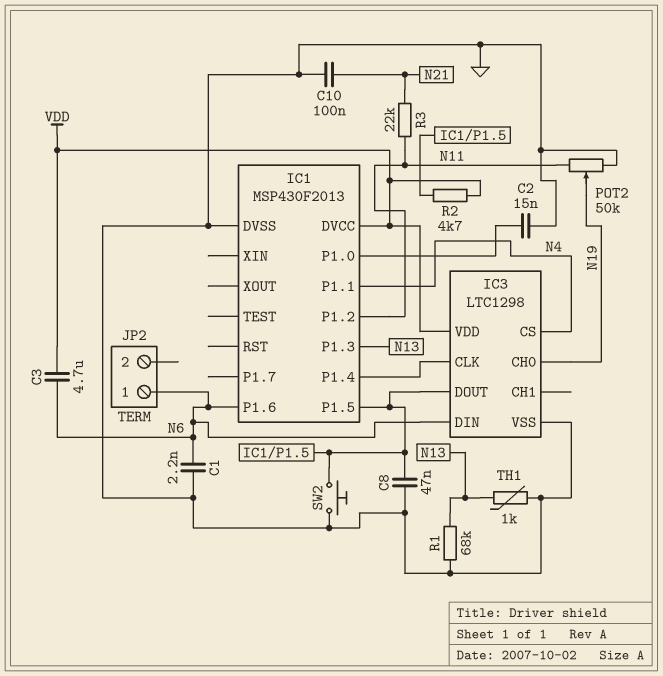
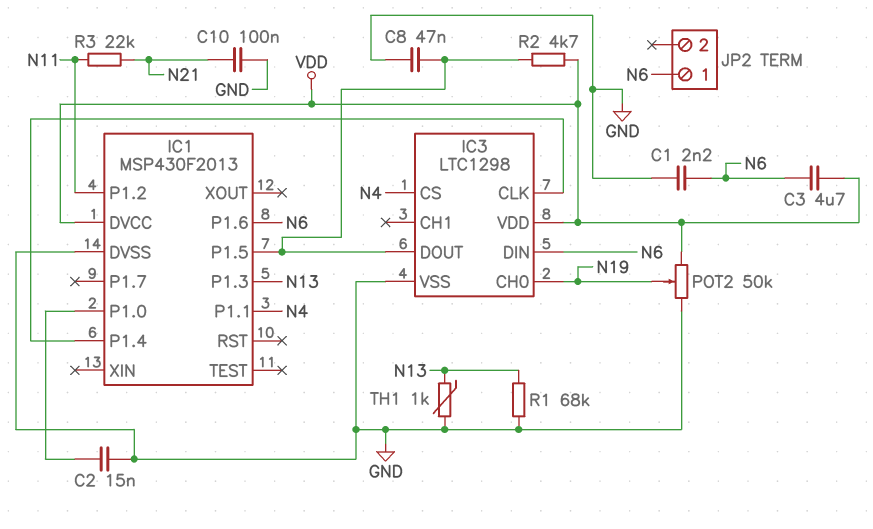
POT2: 50k (GND, N11, wiper N19) -> 50k (GND, VDD, wiper N19)
SW2: button (GND, IC1/P1.5) -> none

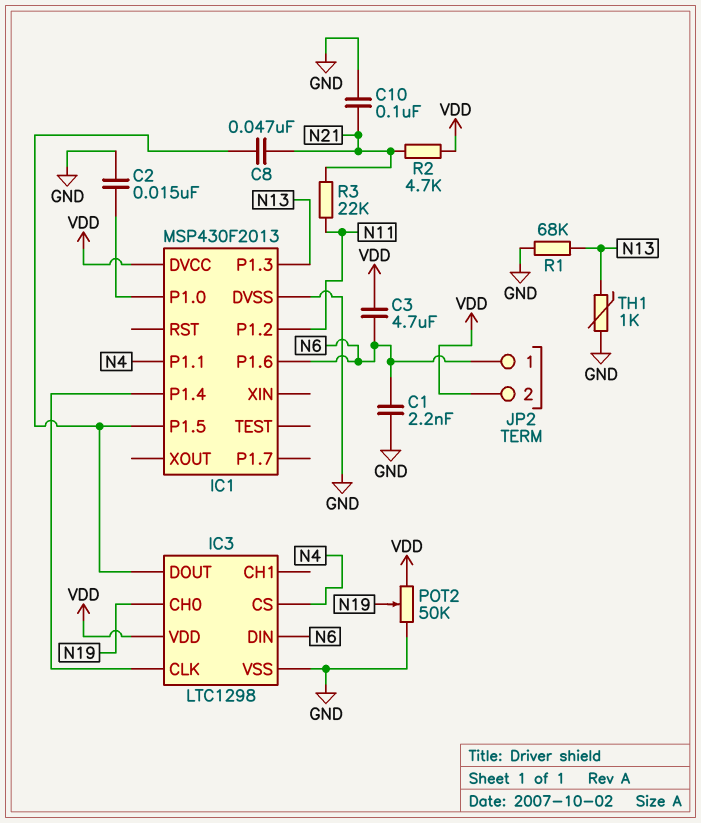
C8: 47nF (GND, IC1/P1.5) -> 47nF (IC1/P1.5, N21)
JP2 pin 2: none -> VDD
R2: 4.7k (IC1/P1.5, VDD) -> 4.7k (N21, VDD)

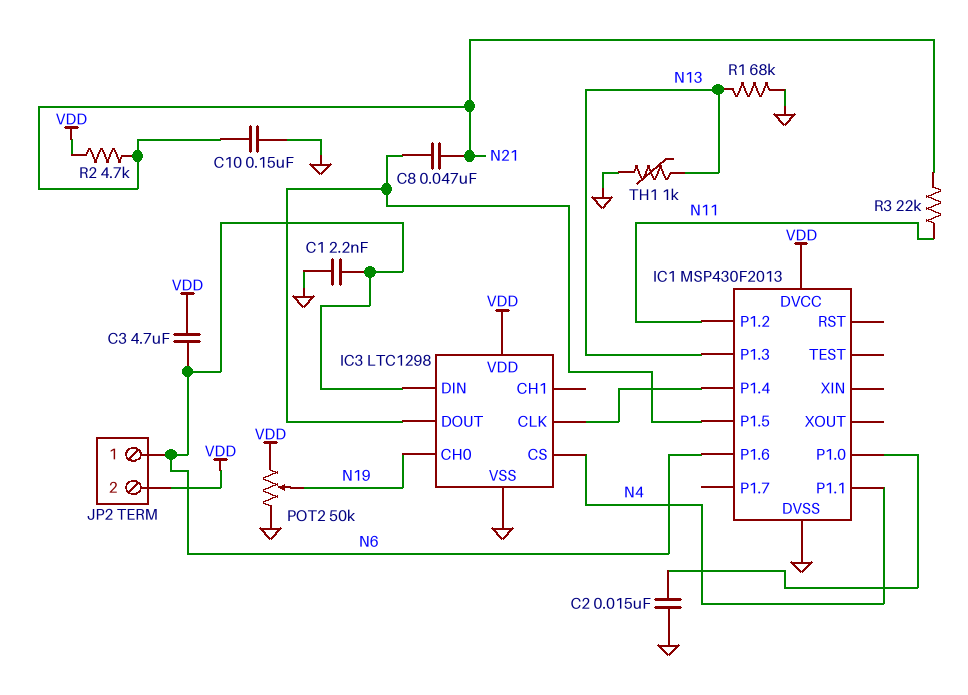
C10: 100nF (GND, N21) -> 150nF (GND, N21)

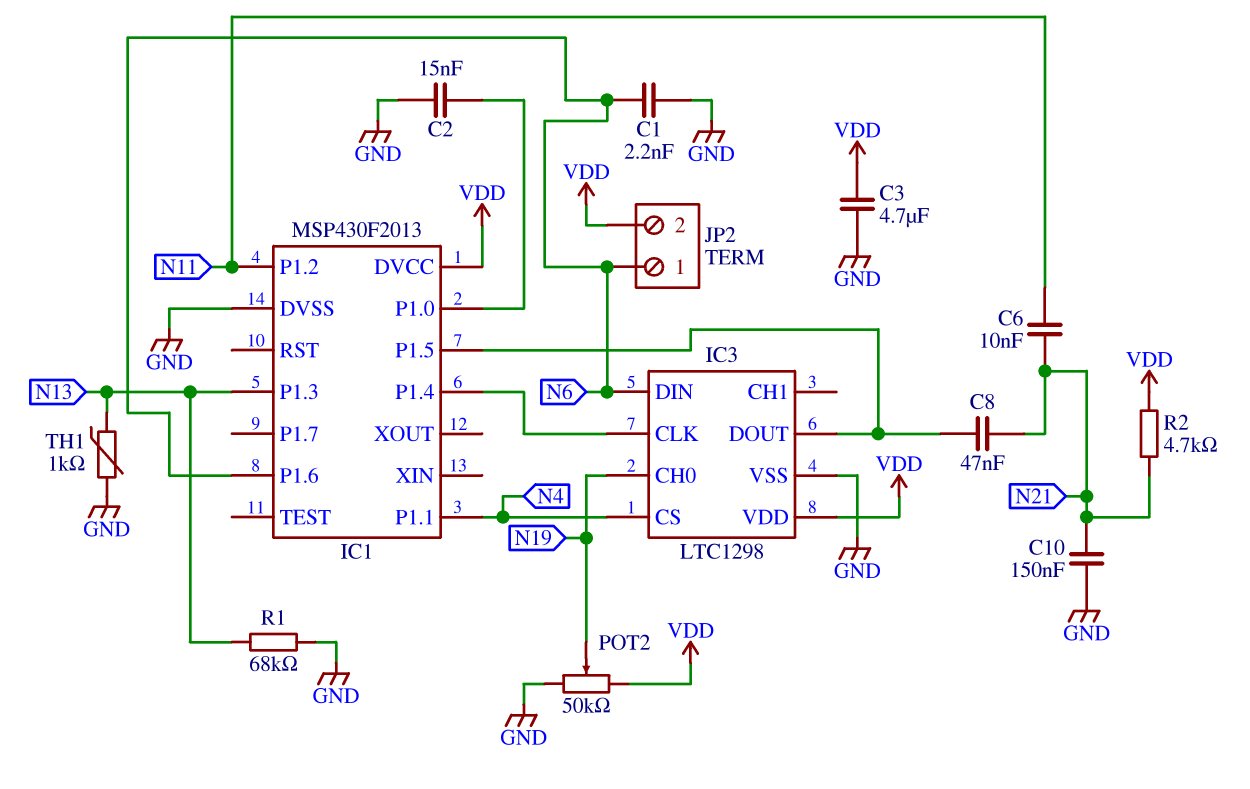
C3: 4.7uF (N6, VDD) -> 4.7uF (GND, VDD)
C6: none -> 10nF (N11, N21)
R3: 22k (N11, N21) -> none

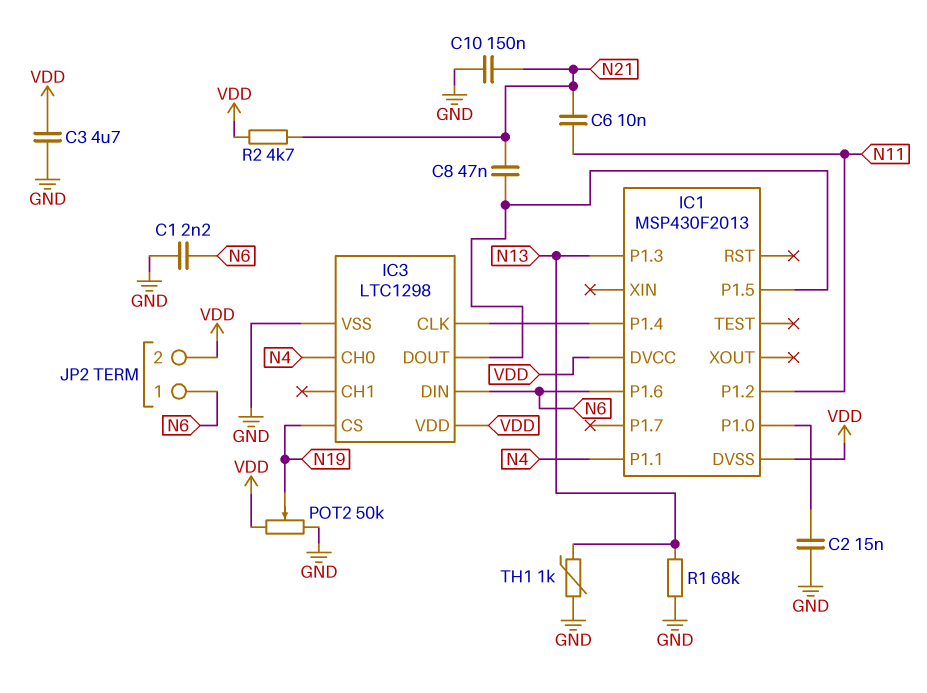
IC1 pin DVSS: GND -> VDD
IC3 pin CH0: N19 -> N4
IC3 pin CS: N4 -> N19

